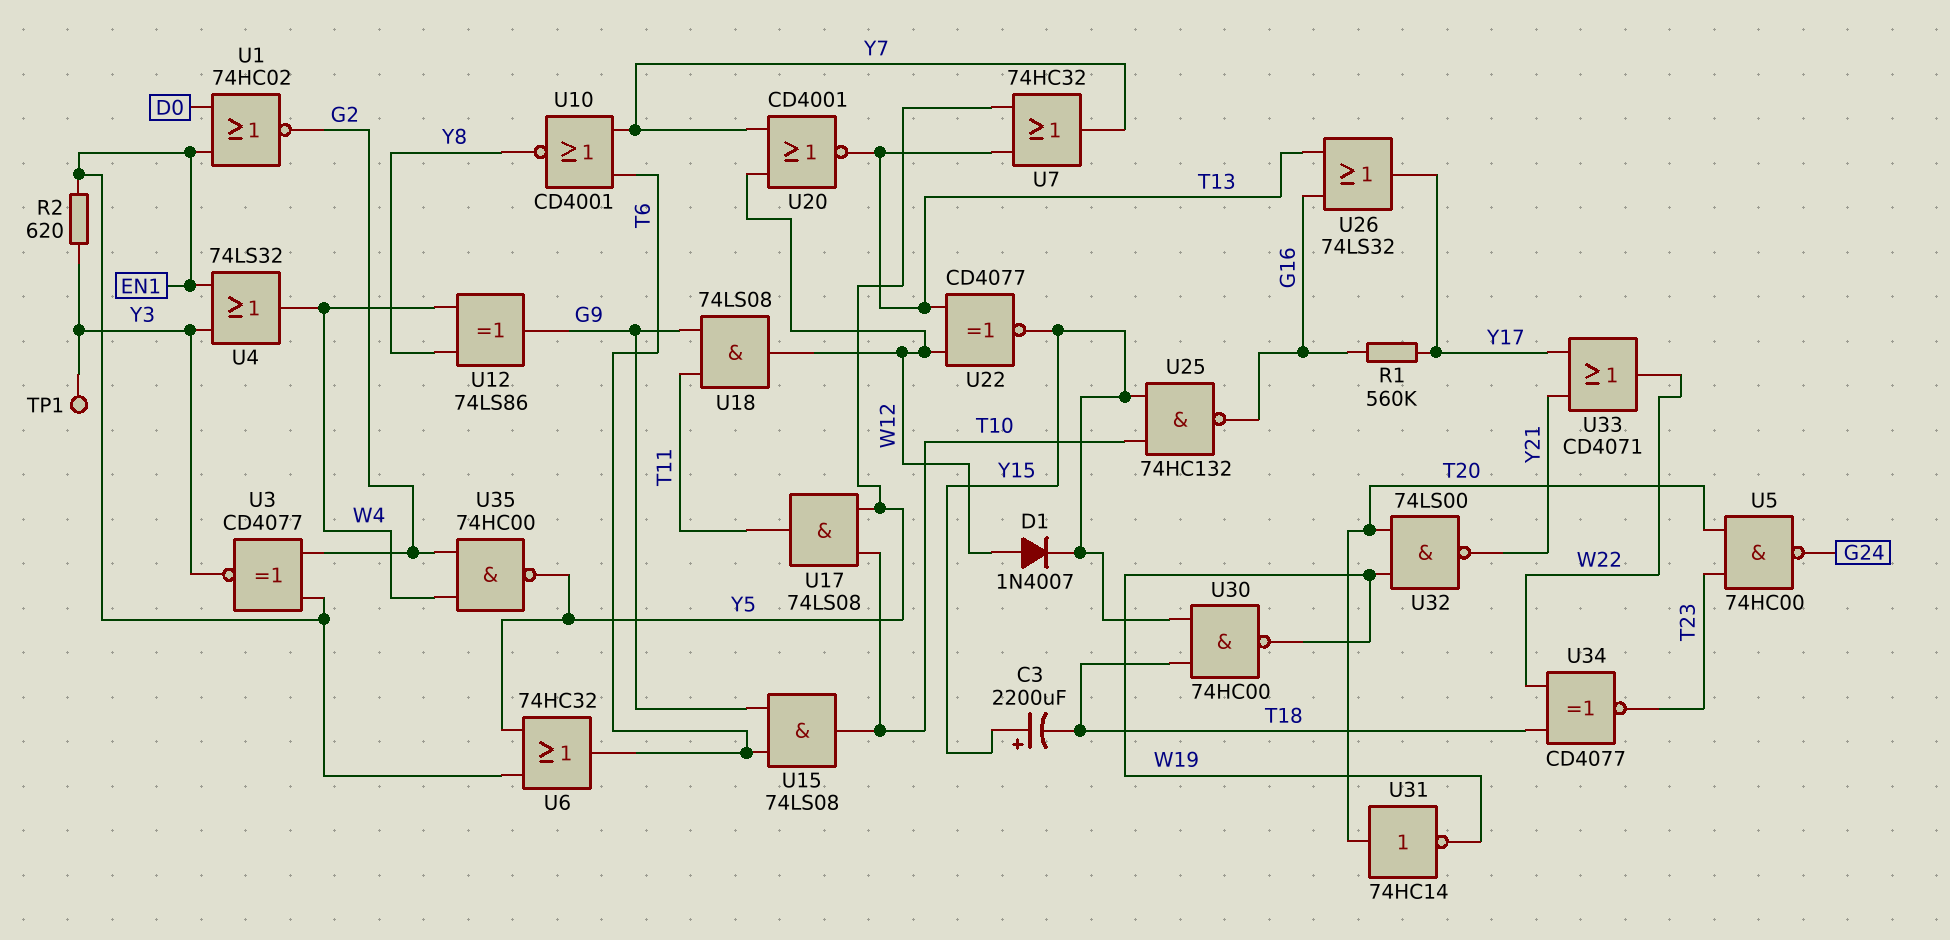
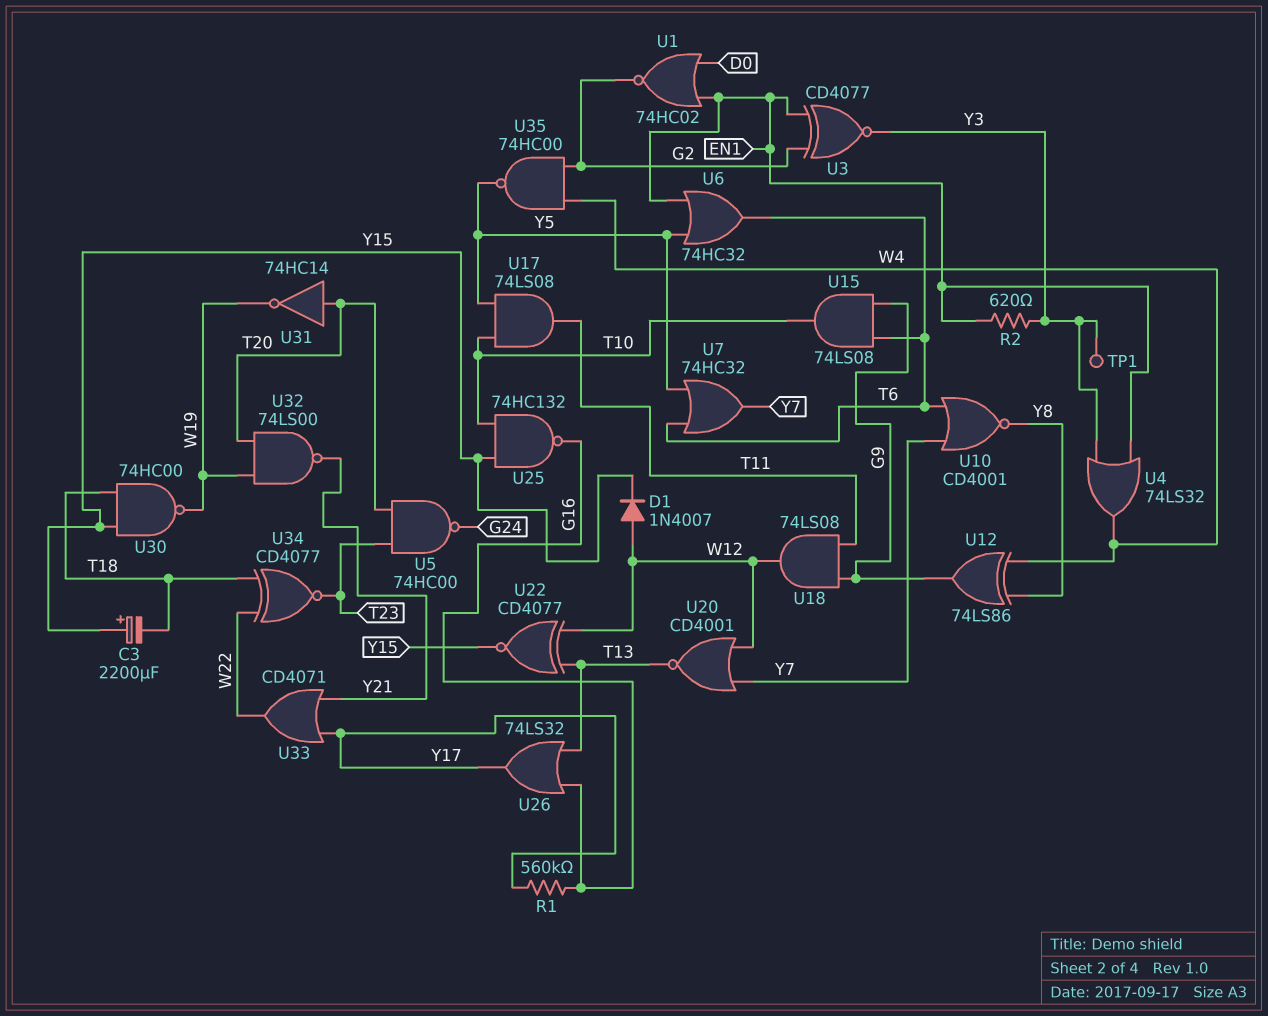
U7: OR 74HC32 (in T13, in Y5, out Y7) -> OR 74HC32 (in T6, in Y5, out Y7)

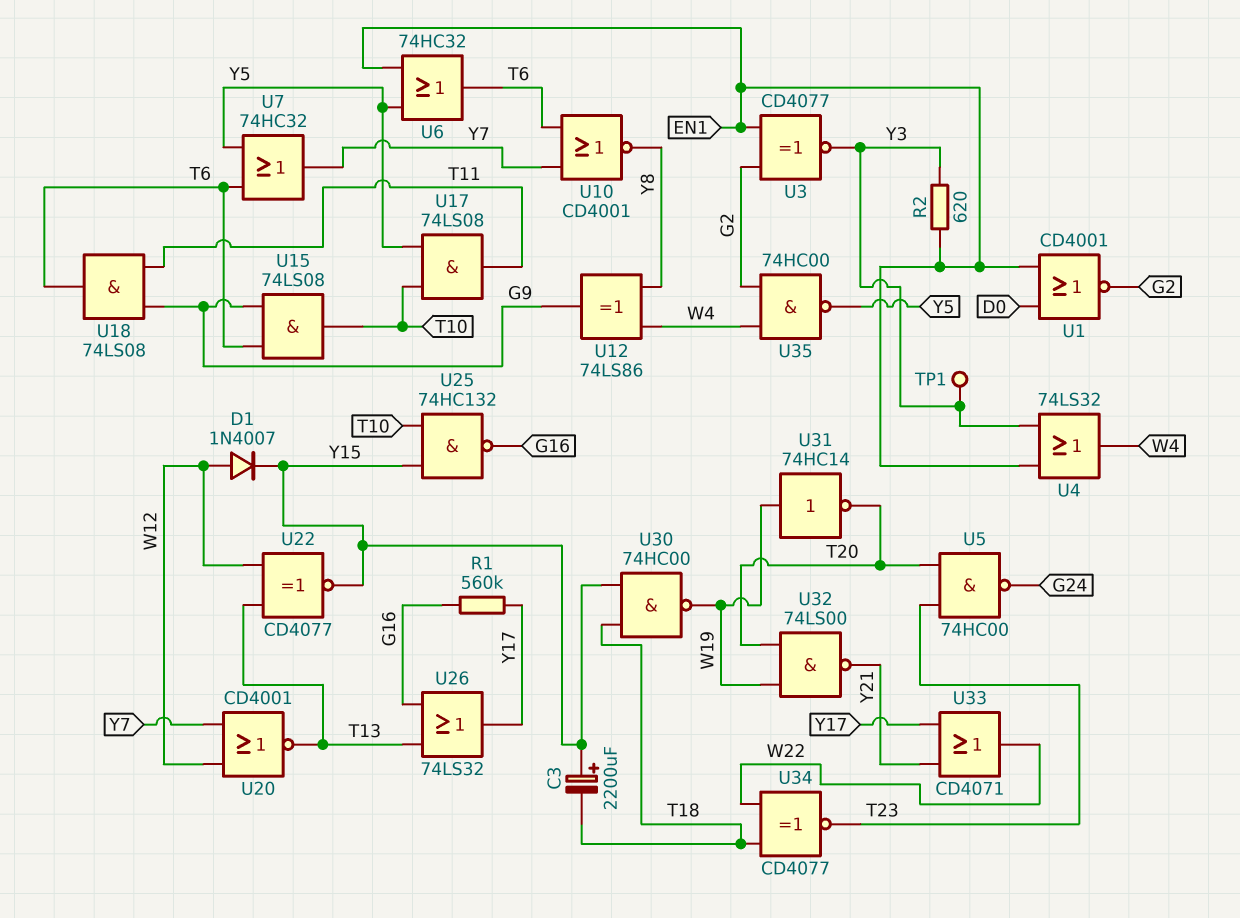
U1: NOR 74HC02 (in D0, in EN1, out G2) -> NOR CD4001 (in D0, in EN1, out G2)
U18: AND 74LS08 (in G9, in T11, out W12) -> AND 74LS08 (in G9, in T11, out T6)
U31: NOT 74HC14 (in T20, out W19) -> NOT 74HC14 (in W19, out T20)

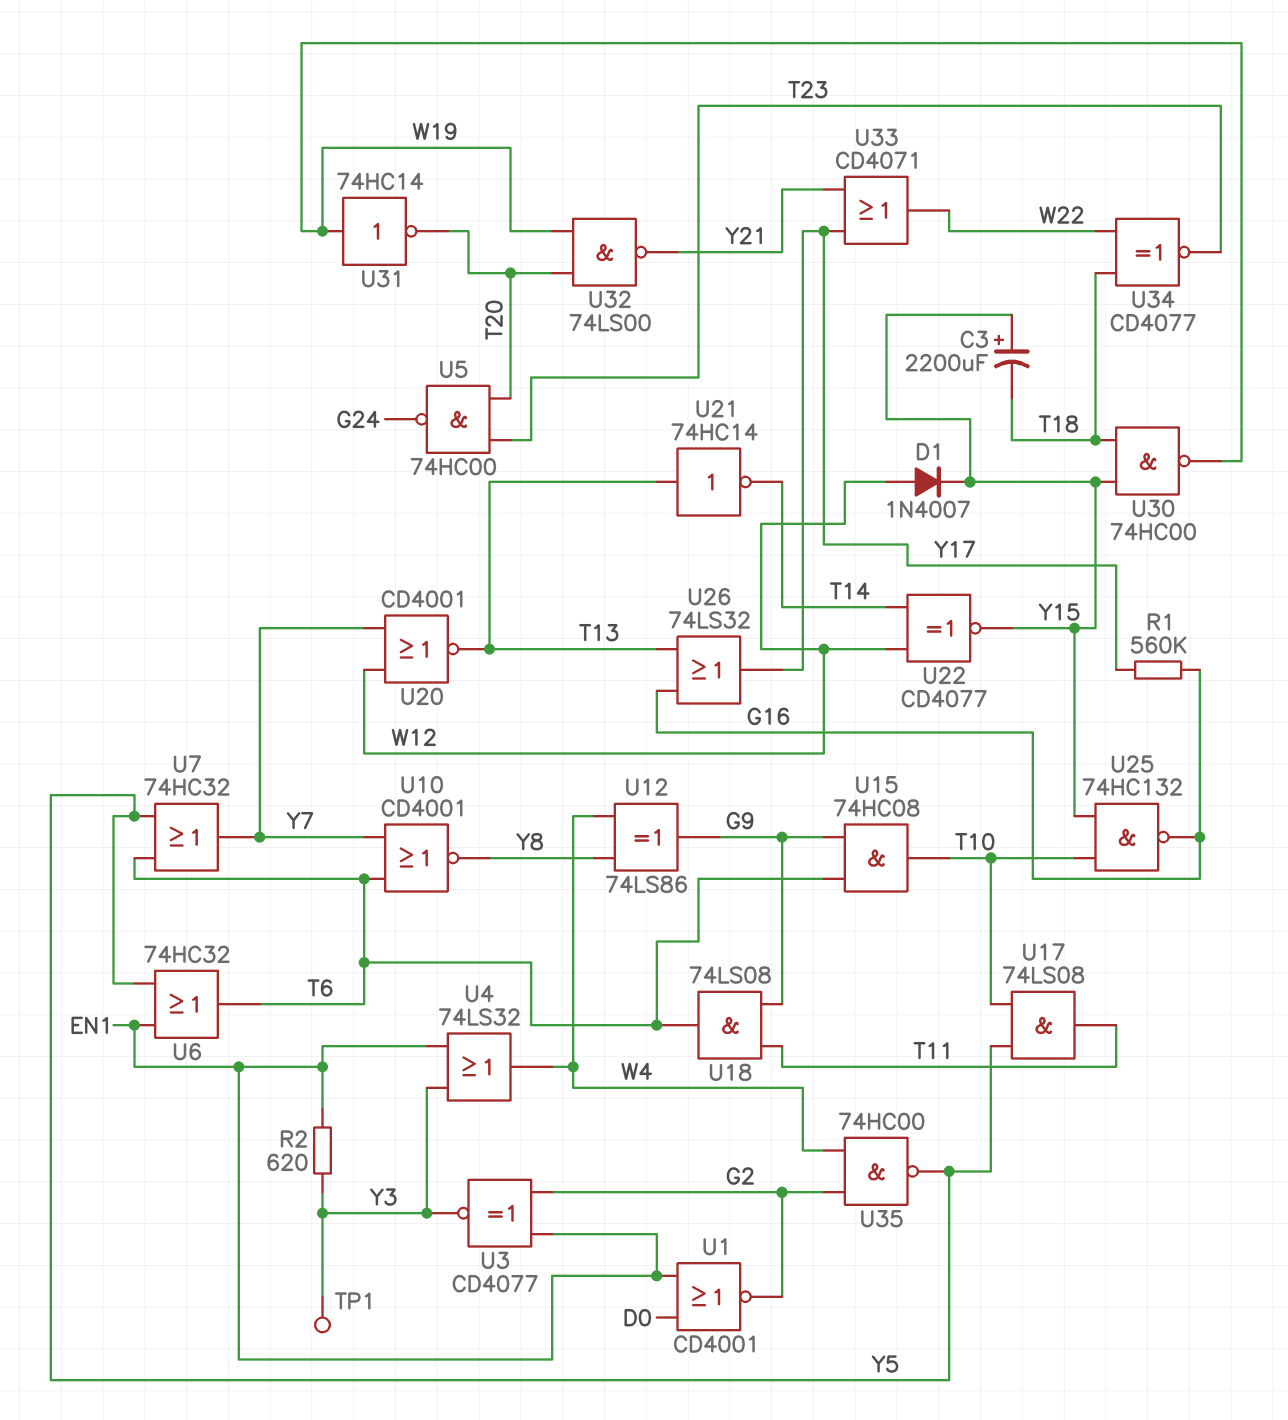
U15: AND 74LS08 (in G9, in T6, out T10) -> AND 74HC08 (in G9, in T6, out T10)
U21: none -> NOT 74HC14 (in T13, out T14)
U22: XNOR CD4077 (in T13, in W12, out Y15) -> XNOR CD4077 (in T14, in W12, out Y15)

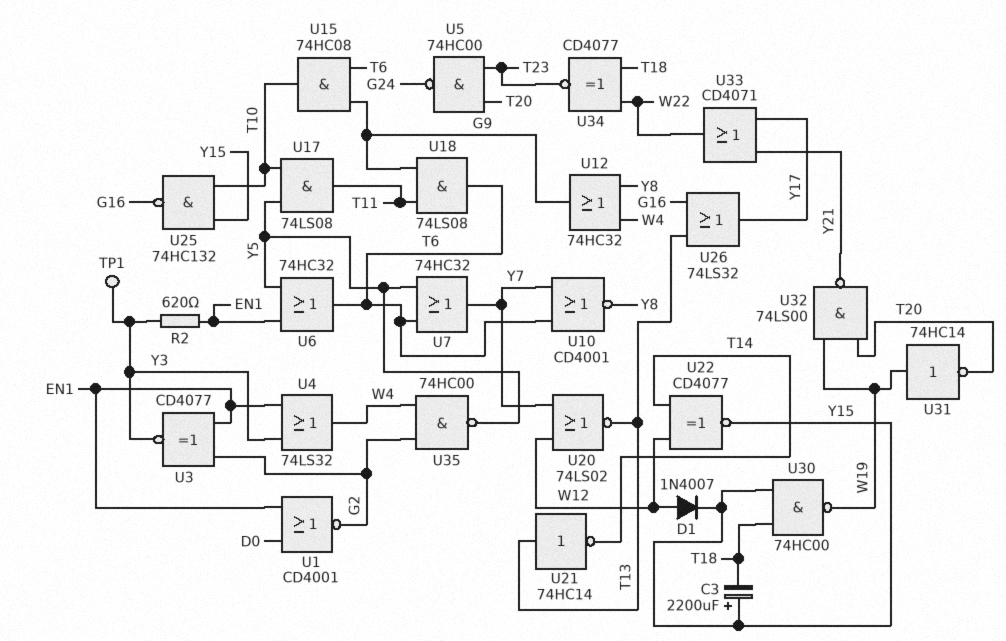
R1: 560k (G16, Y17) -> none
U12: XOR 74LS86 (in W4, in Y8, out G9) -> OR 74HC32 (in W4, in Y8, out G9)
U20: NOR CD4001 (in W12, in Y7, out T13) -> NOR 74LS02 (in W12, in Y7, out T13)

